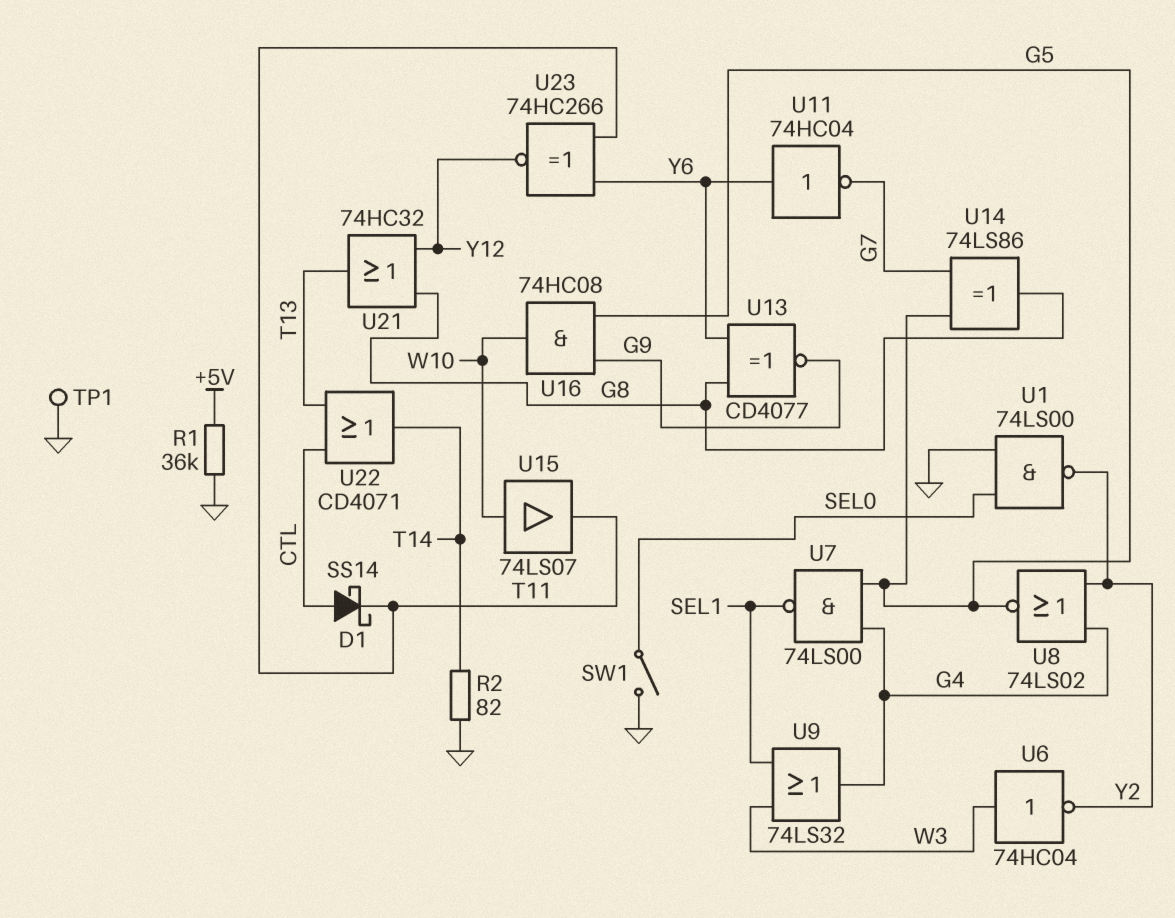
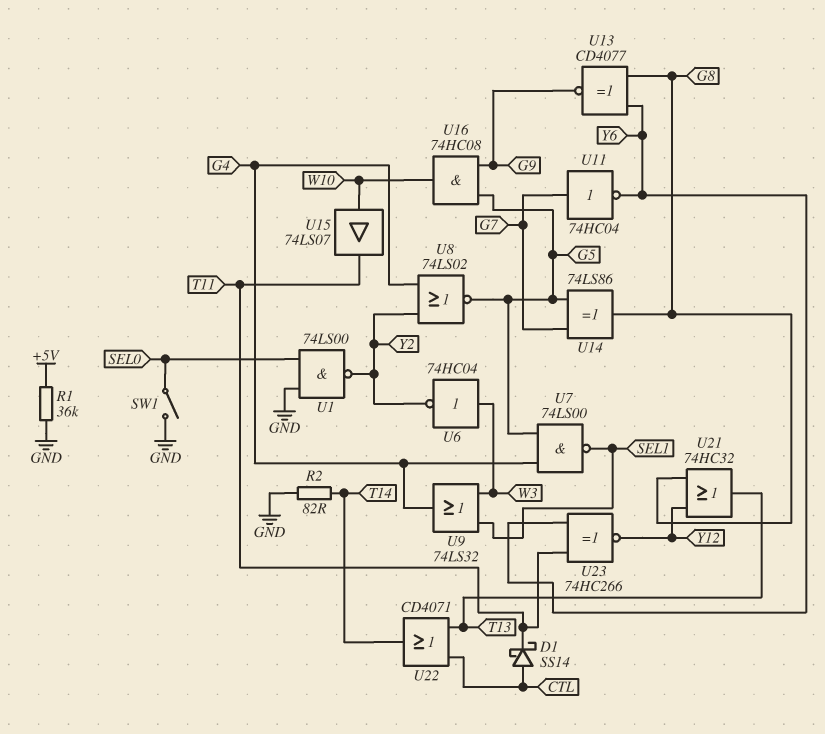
TP1: test point (GND) -> none
U11: NOT 74HC04 (in Y6, out G7) -> NOT 74HC04 (in G7, out Y6)

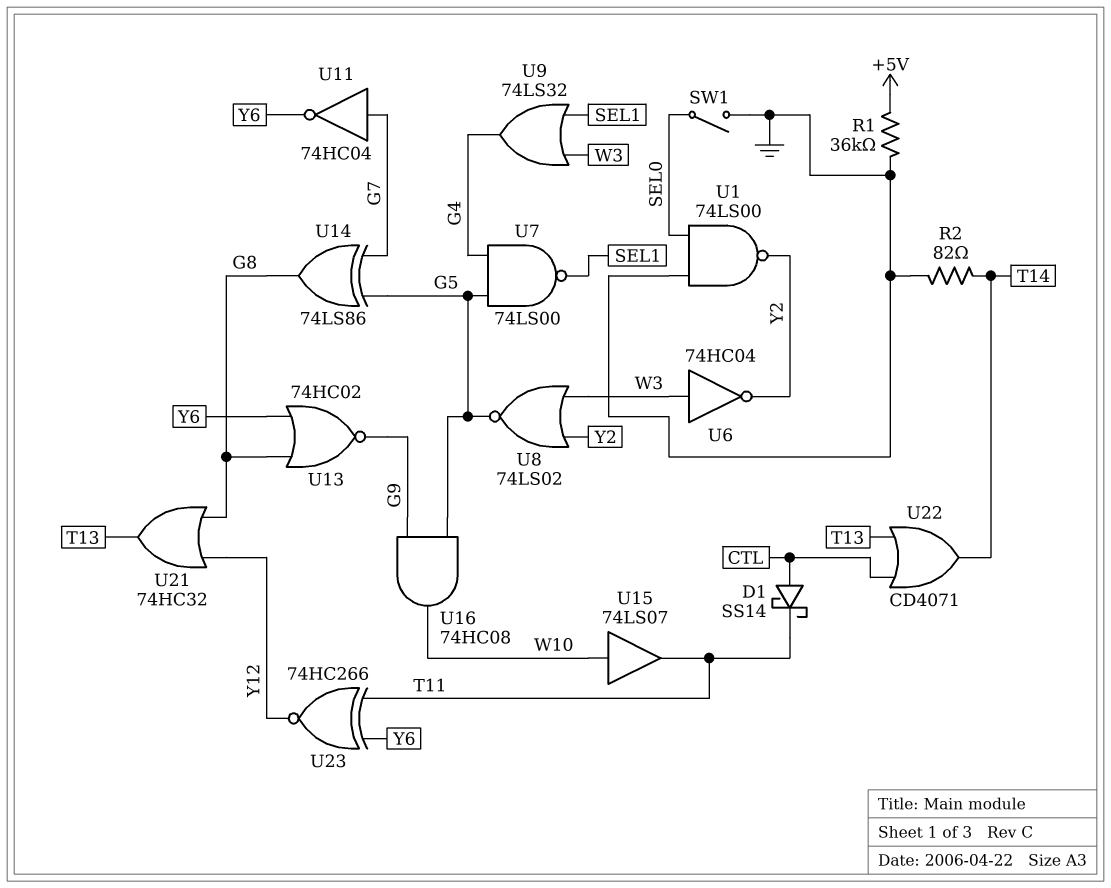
U8: NOR 74LS02 (in G4, in Y2, out G5) -> NOR 74LS02 (in W3, in Y2, out G5)
U13: XNOR CD4077 (in G8, in Y6, out G9) -> NOR 74HC02 (in G8, in Y6, out G9)

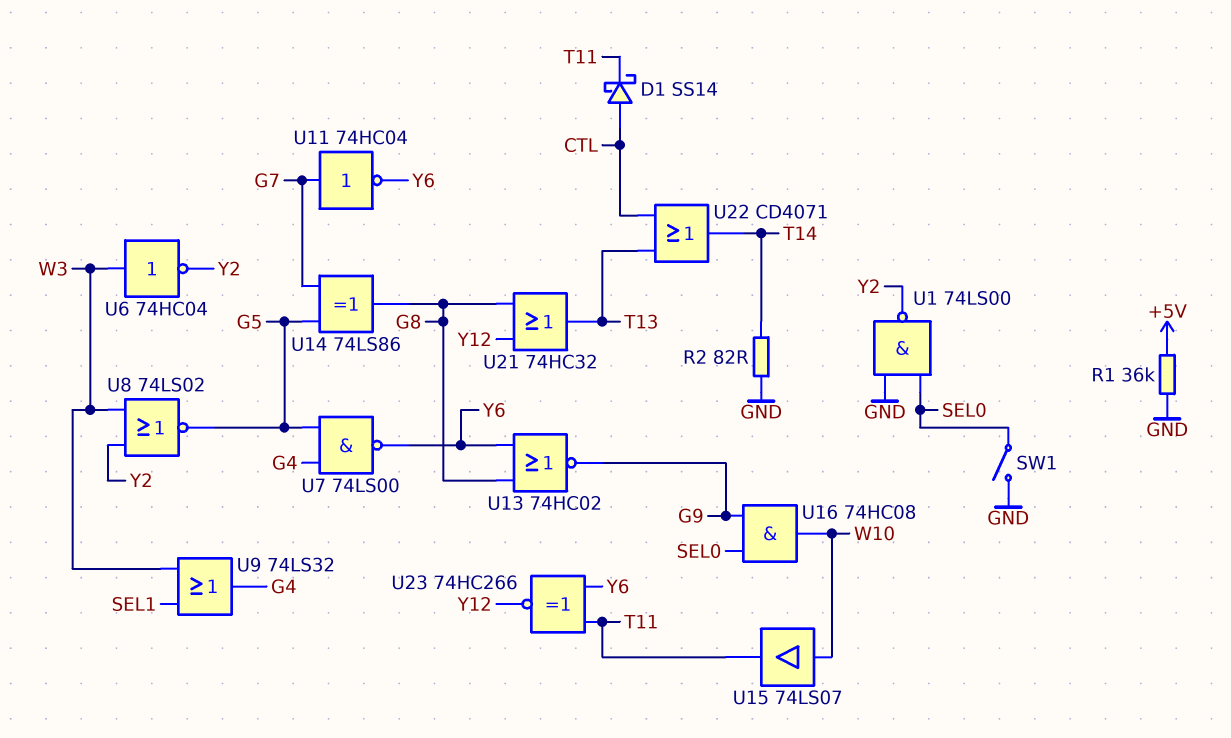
U7: NAND 74LS00 (in G4, in G5, out SEL1) -> NAND 74LS00 (in G4, in G5, out Y6)
U16: AND 74HC08 (in G5, in G9, out W10) -> AND 74HC08 (in G9, in SEL0, out W10)

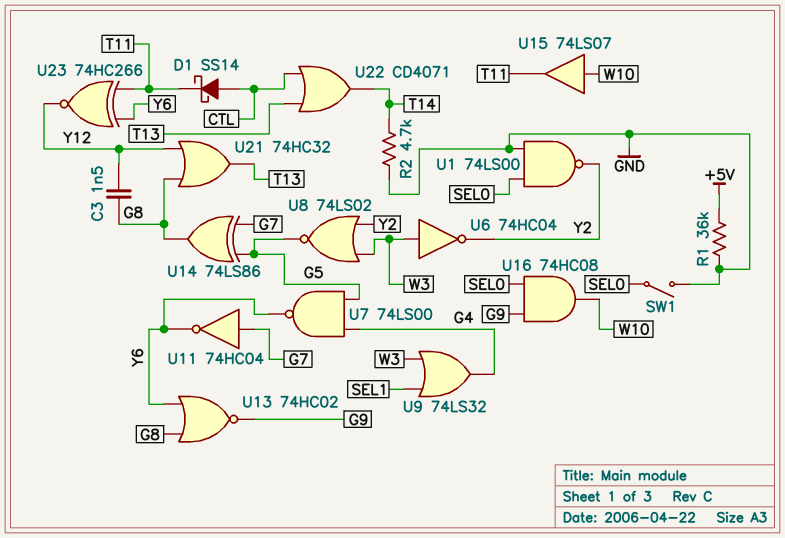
C3: none -> 1.5nF (G8, Y12)
R2: 82 (GND, T14) -> 4.7k (GND, T14)

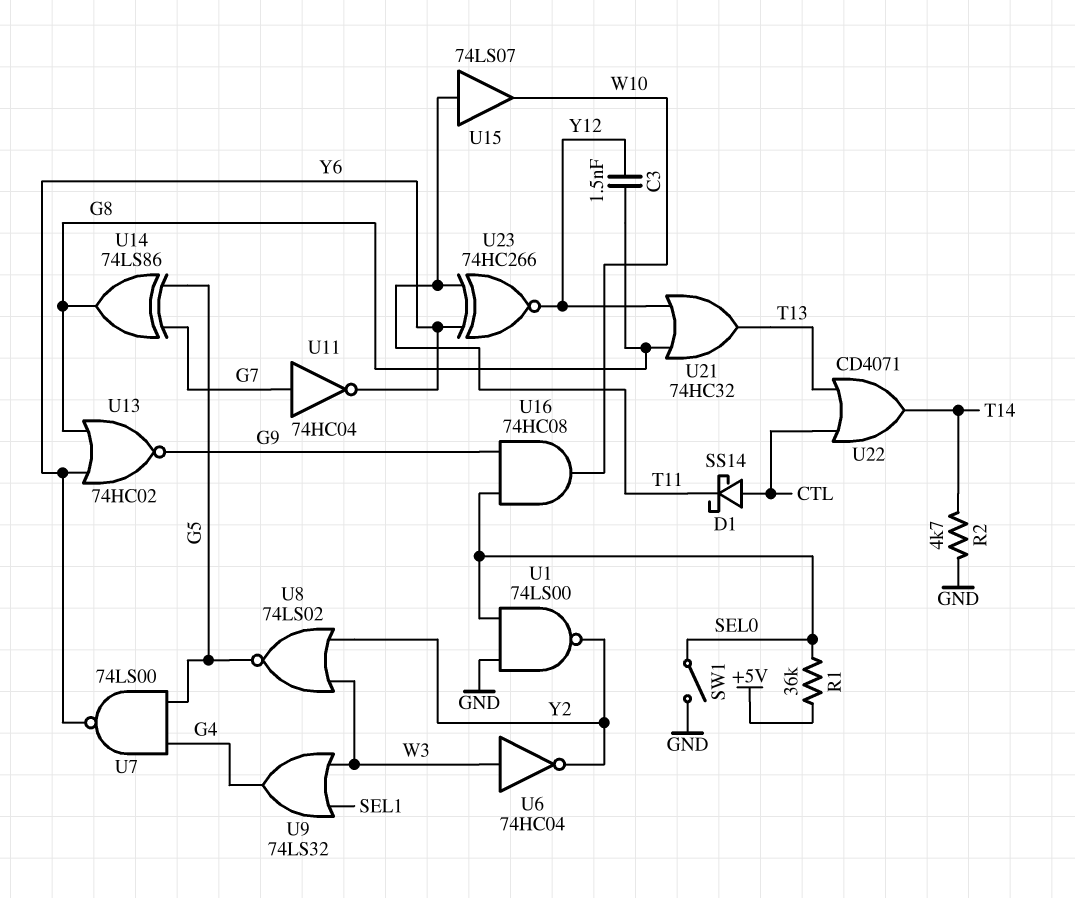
R1: 36k (+5V, GND) -> 36k (+5V, SEL0)
U15: buffer 74LS07 (in W10, out T11) -> buffer 74LS07 (in T11, out W10)

